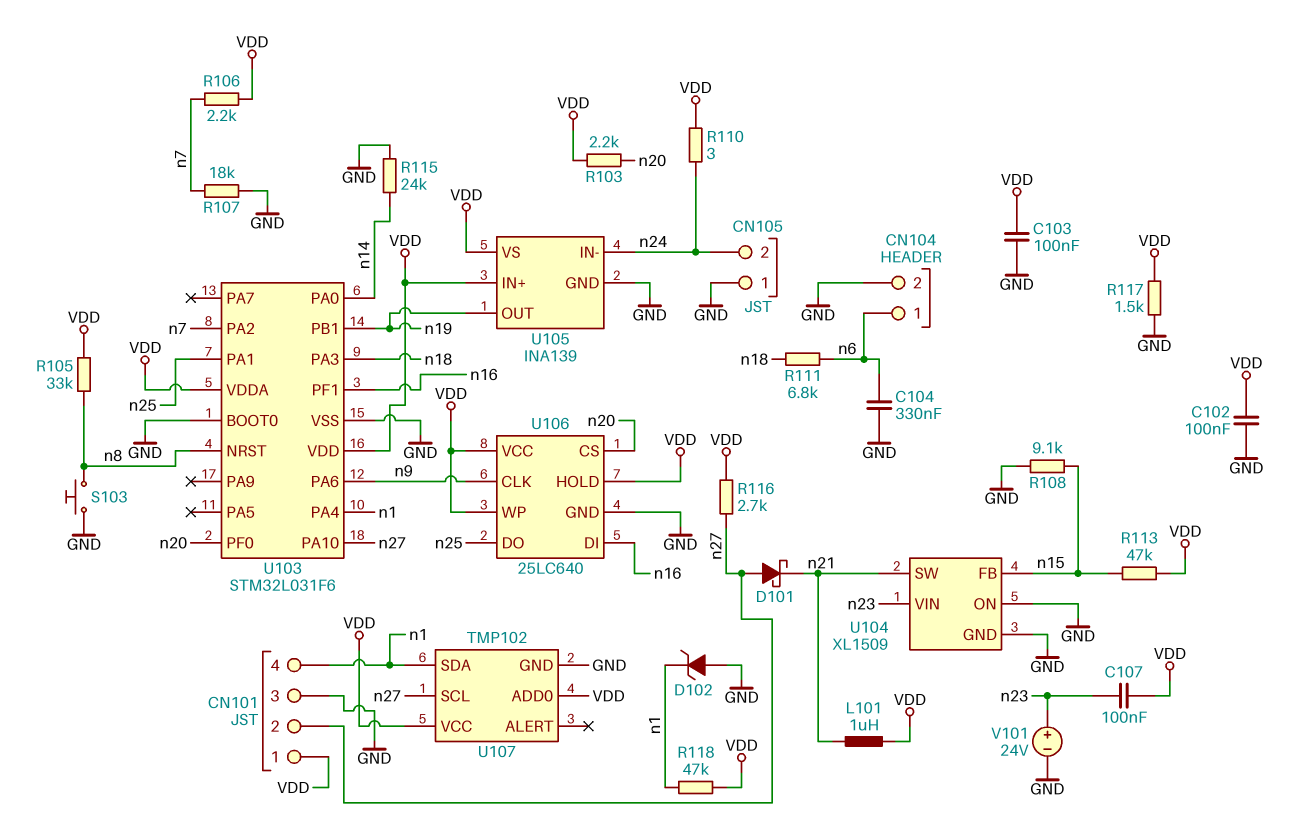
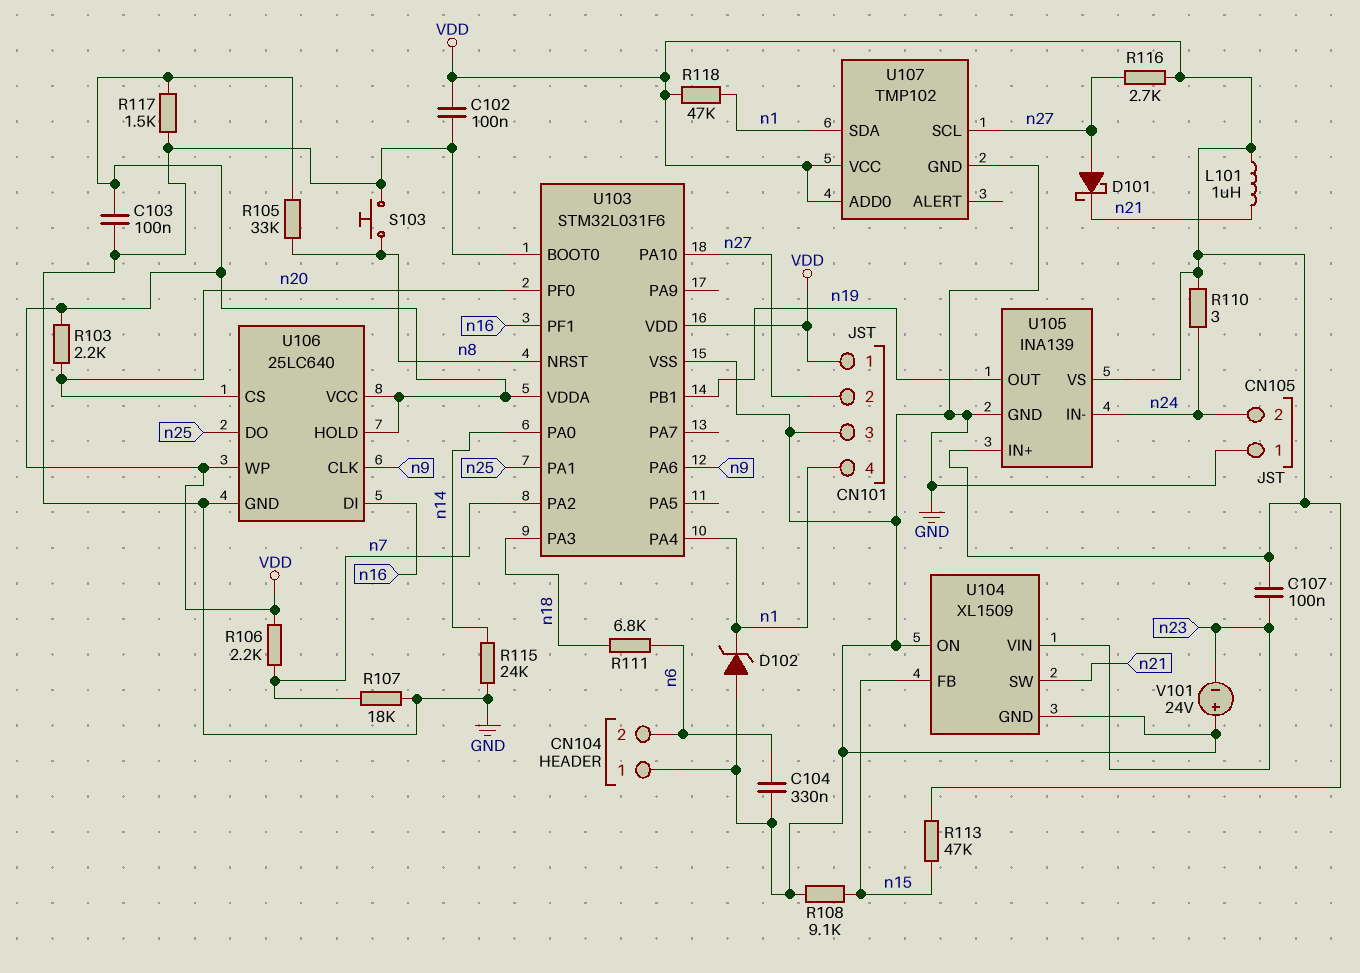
CN104 pin 1: n6 -> GND
CN104 pin 2: GND -> n6
V101: 24V (plus n23, minus GND) -> 24V (plus GND, minus n23)

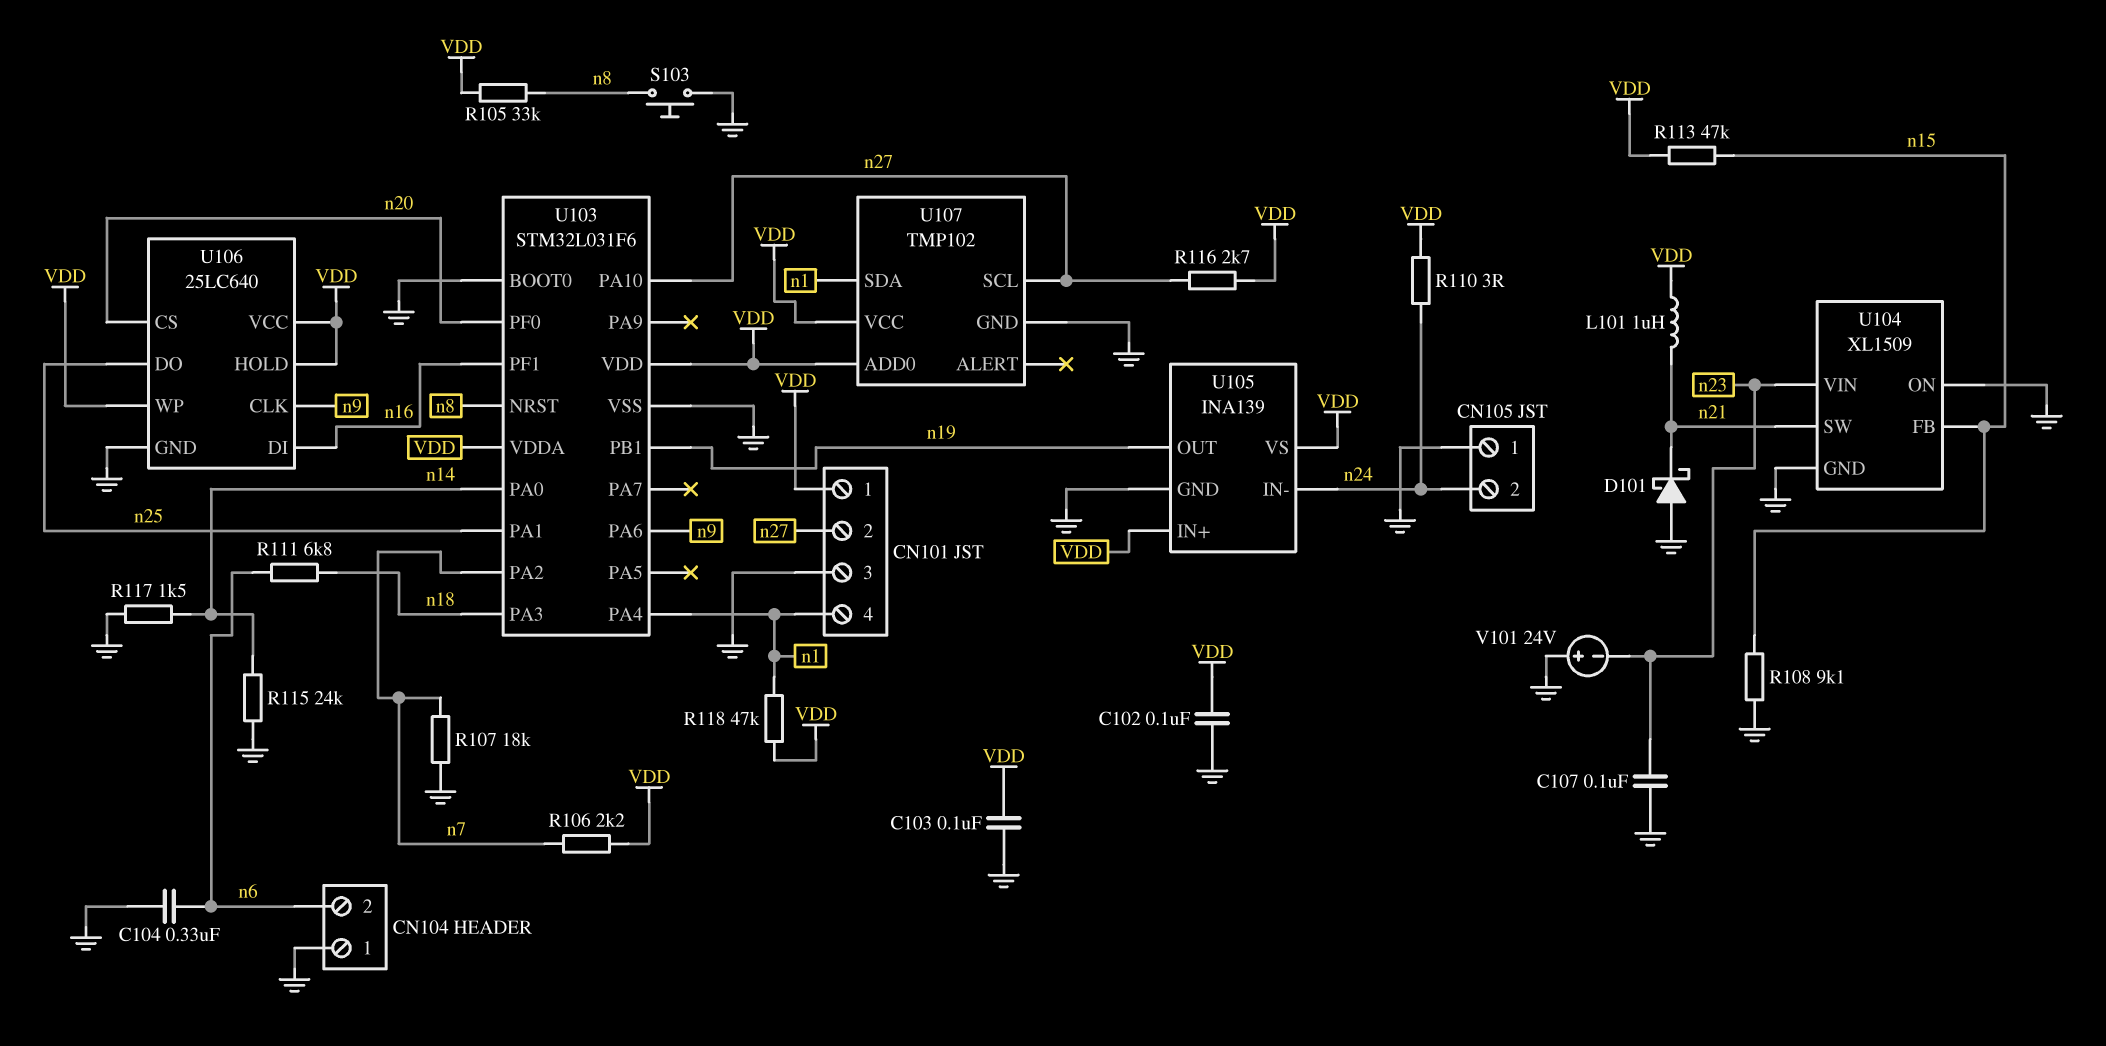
C107: 100nF (VDD, n23) -> 100nF (GND, n23)
D101: schottky (A n27, K n21) -> schottky (A GND, K n21)
D102: zener (A GND, K n1) -> none
R103: 2.2k (VDD, n20) -> none
R117: 1.5k (GND, VDD) -> 1.5k (GND, n14)

